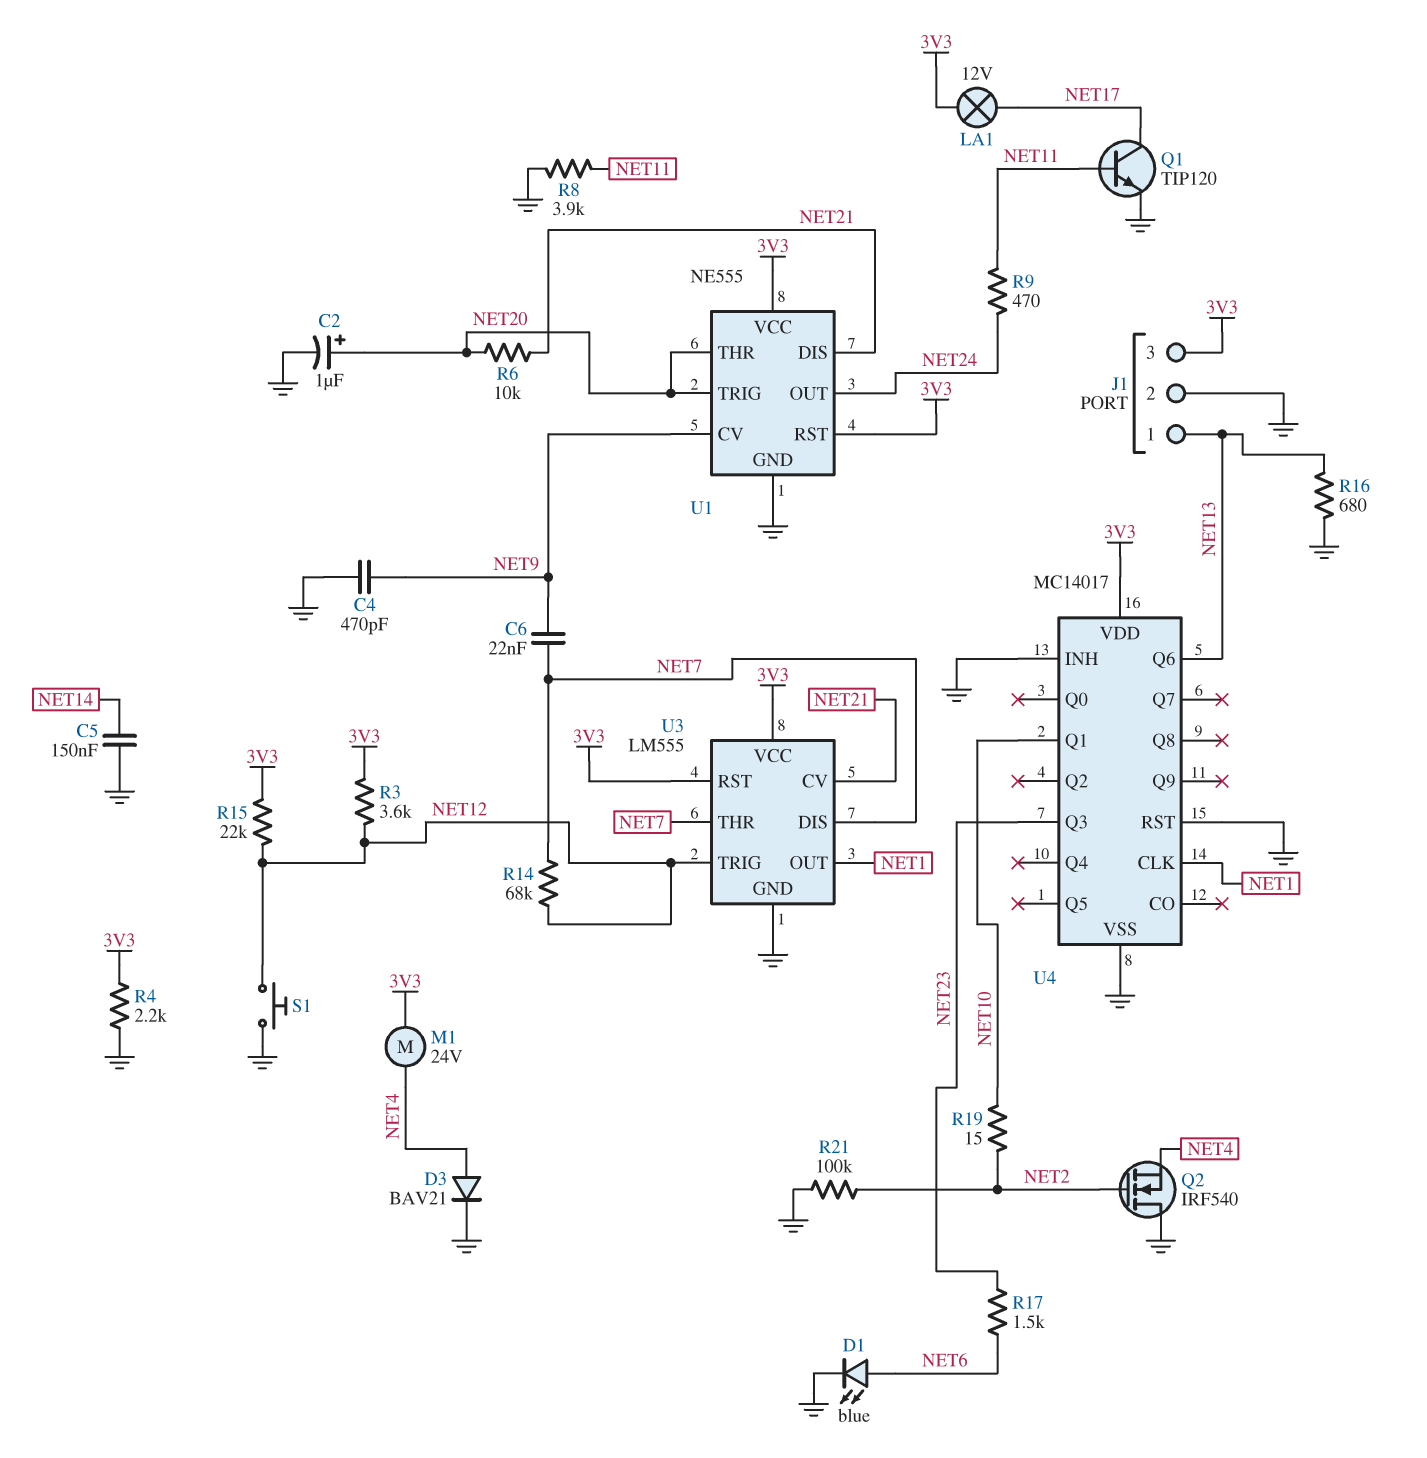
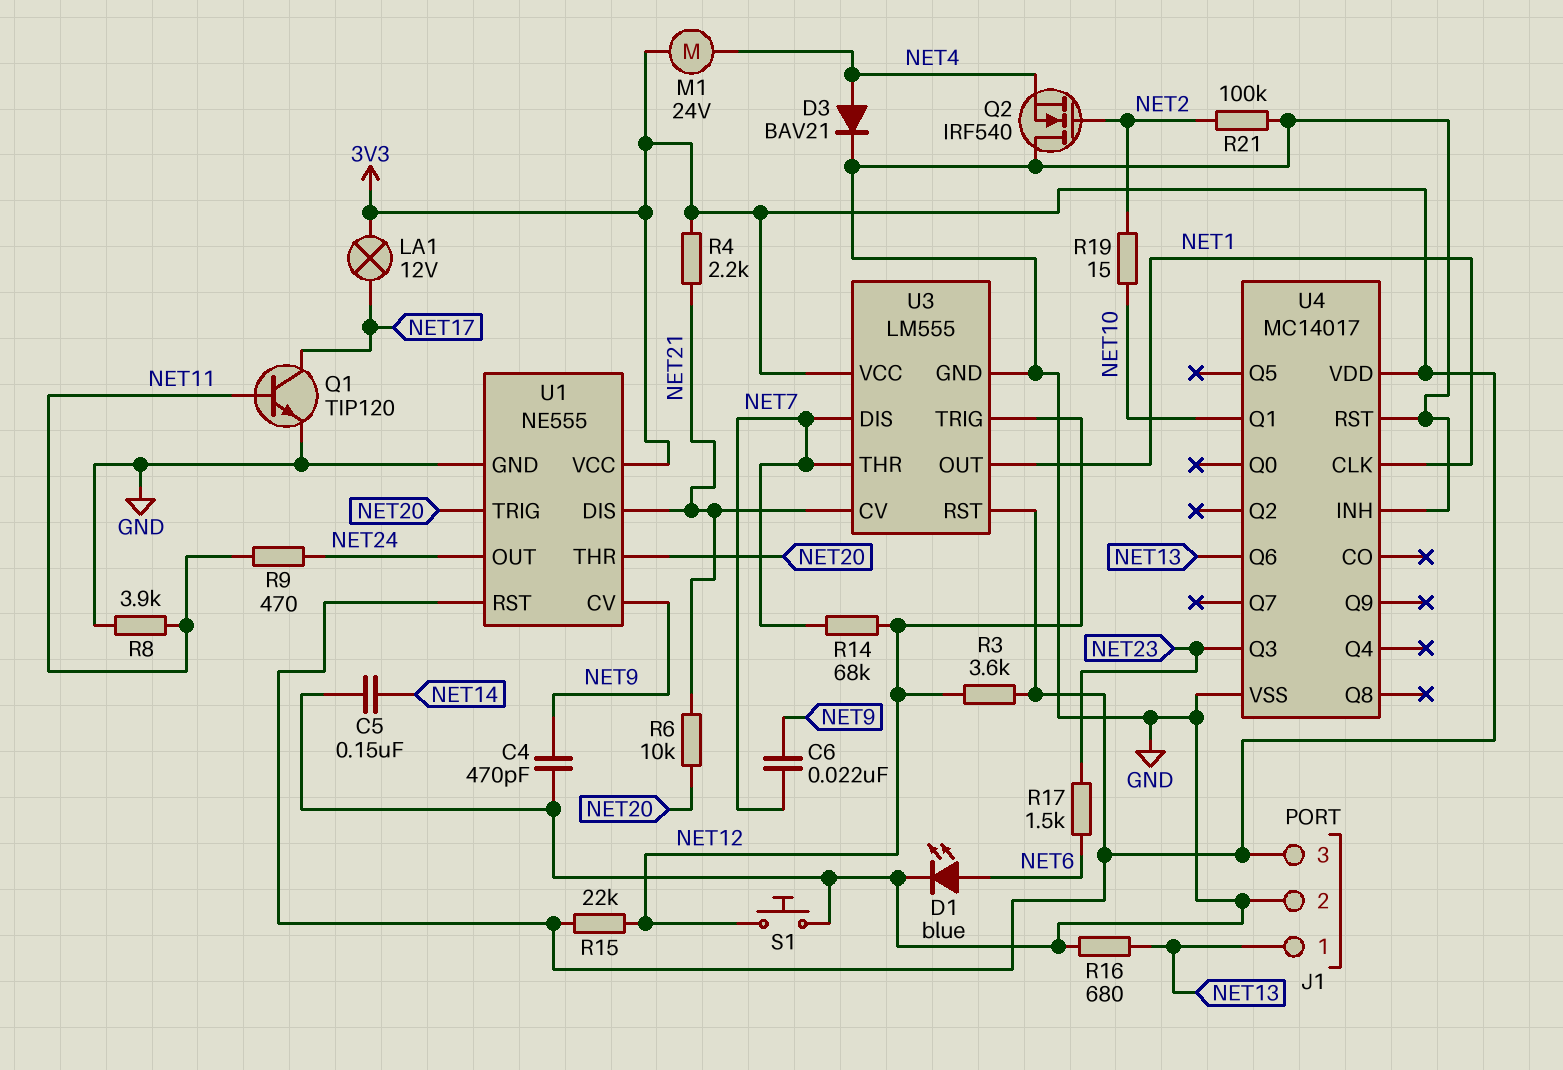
C2: 1uF (plus NET20, minus GND) -> none
R4: 2.2k (3V3, GND) -> 2.2k (3V3, NET21)

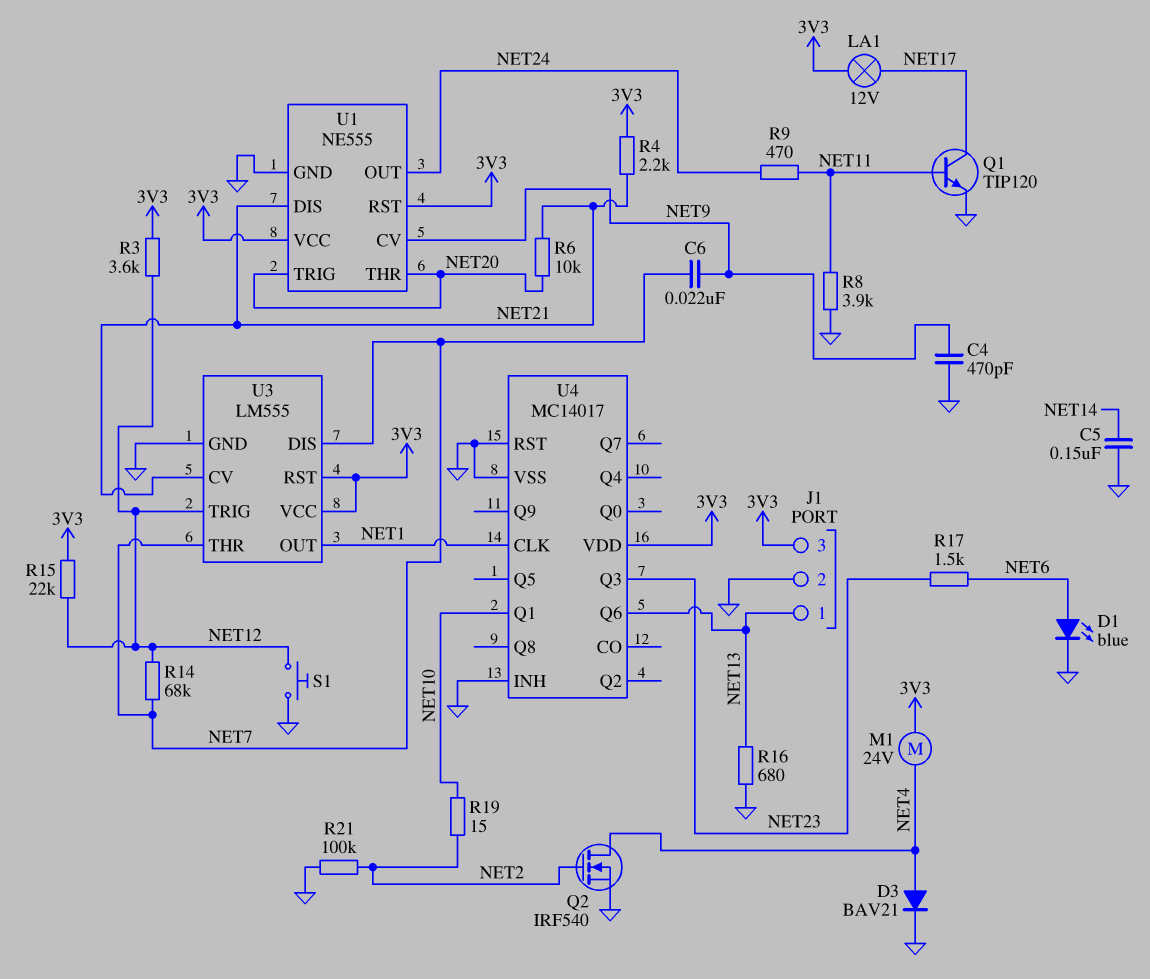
Q2: NMOS IRF540 (G NET2, D GND, S NET4) -> NMOS IRF540 (G NET2, D NET4, S GND)

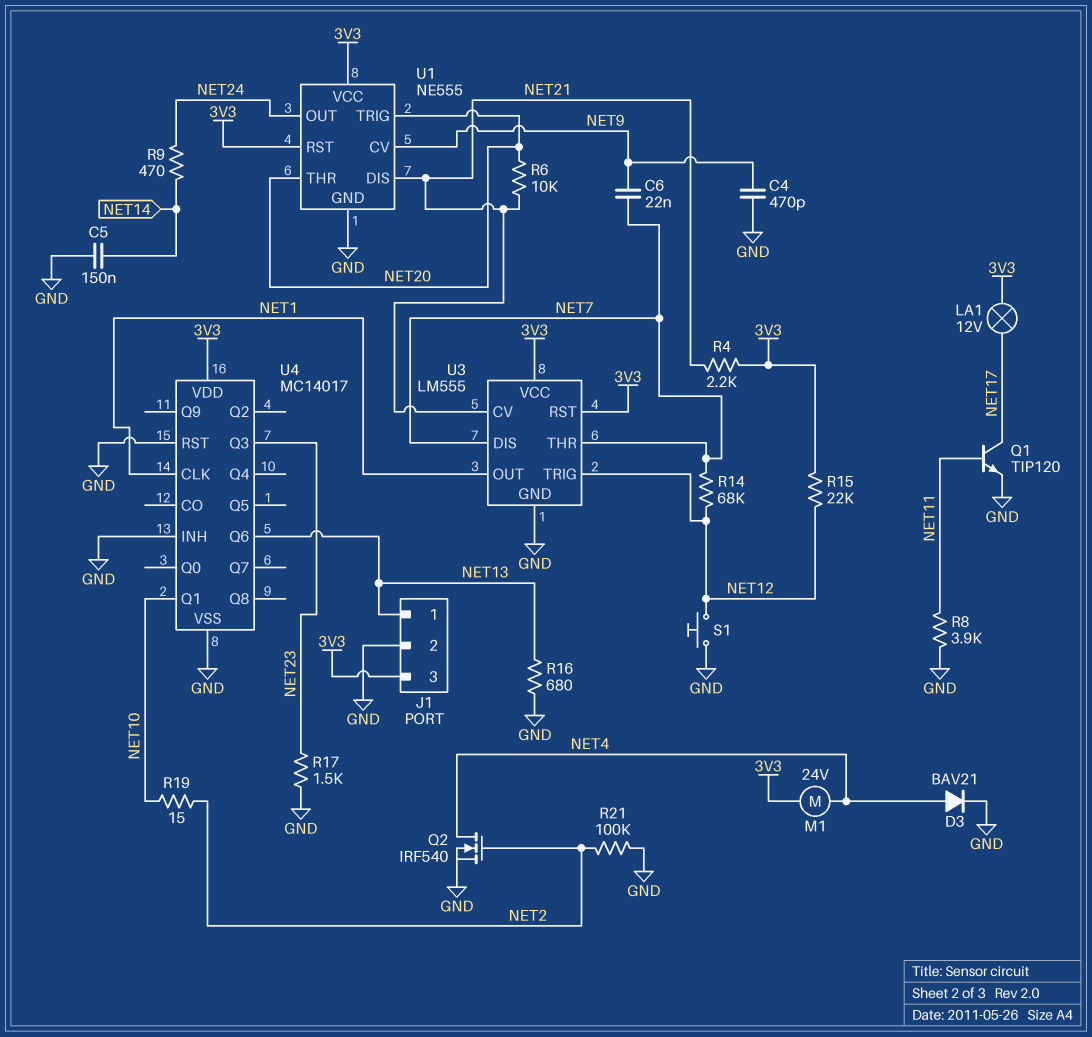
D1: LED blue (A NET6, K GND) -> none
R3: 3.6k (3V3, NET12) -> none
R9: 470 (NET11, NET24) -> 470 (NET14, NET24)
R17: 1.5k (NET6, NET23) -> 1.5k (GND, NET23)

